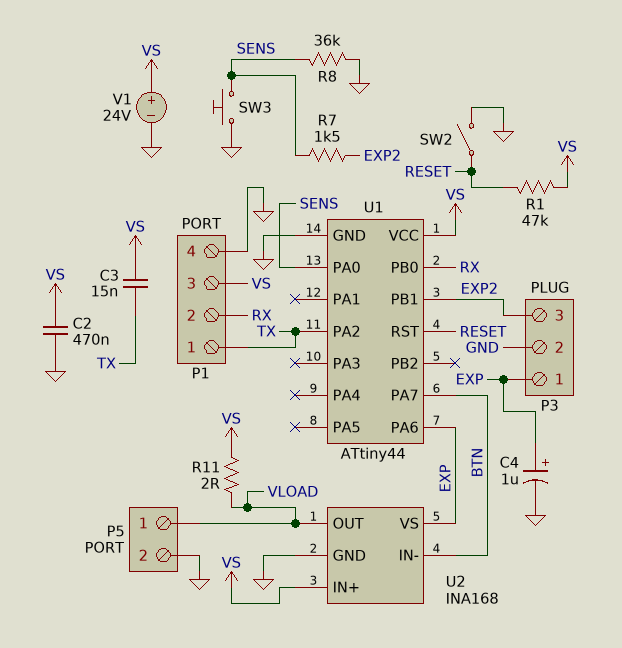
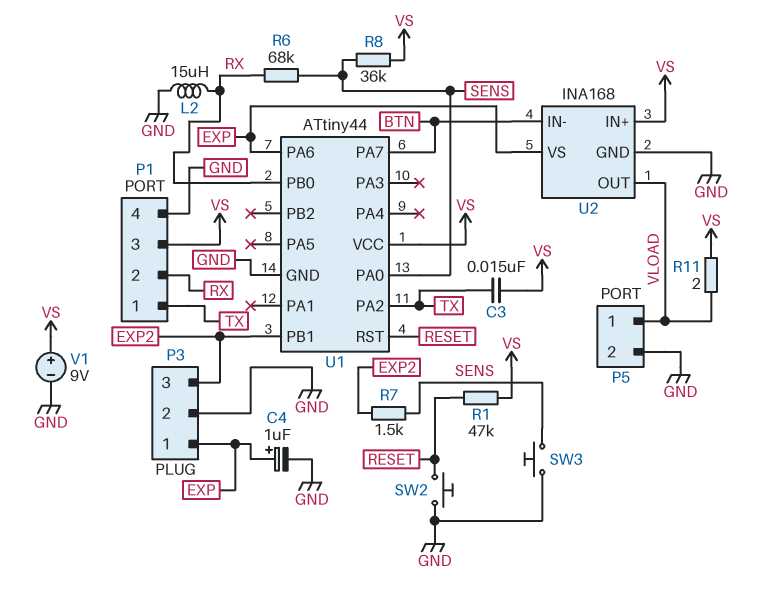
C2: 470nF (GND, VS) -> none
L2: none -> 15uH (GND, RX)
R6: none -> 68k (RX, SENS)
R8: 36k (GND, SENS) -> 36k (SENS, VS)
SW2: switch (GND, RESET) -> button (GND, RESET)
V1: 24V (plus VS, minus GND) -> 9V (plus VS, minus GND)

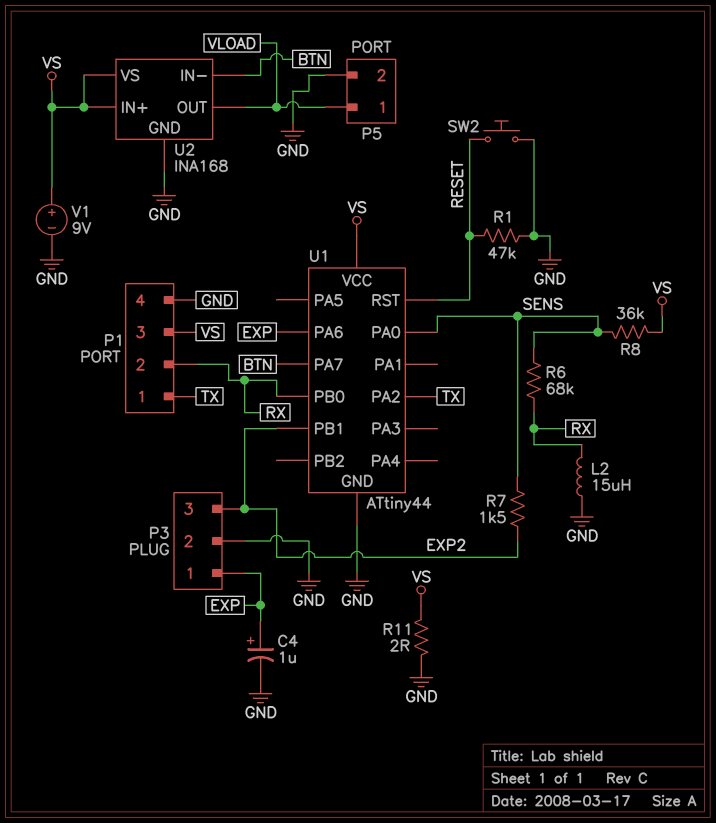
C3: 15nF (TX, VS) -> none
R1: 47k (RESET, VS) -> 47k (GND, RESET)
R11: 2 (VLOAD, VS) -> 2 (GND, VS)
SW3: button (GND, SENS) -> none
U2 pin VS: EXP -> VS

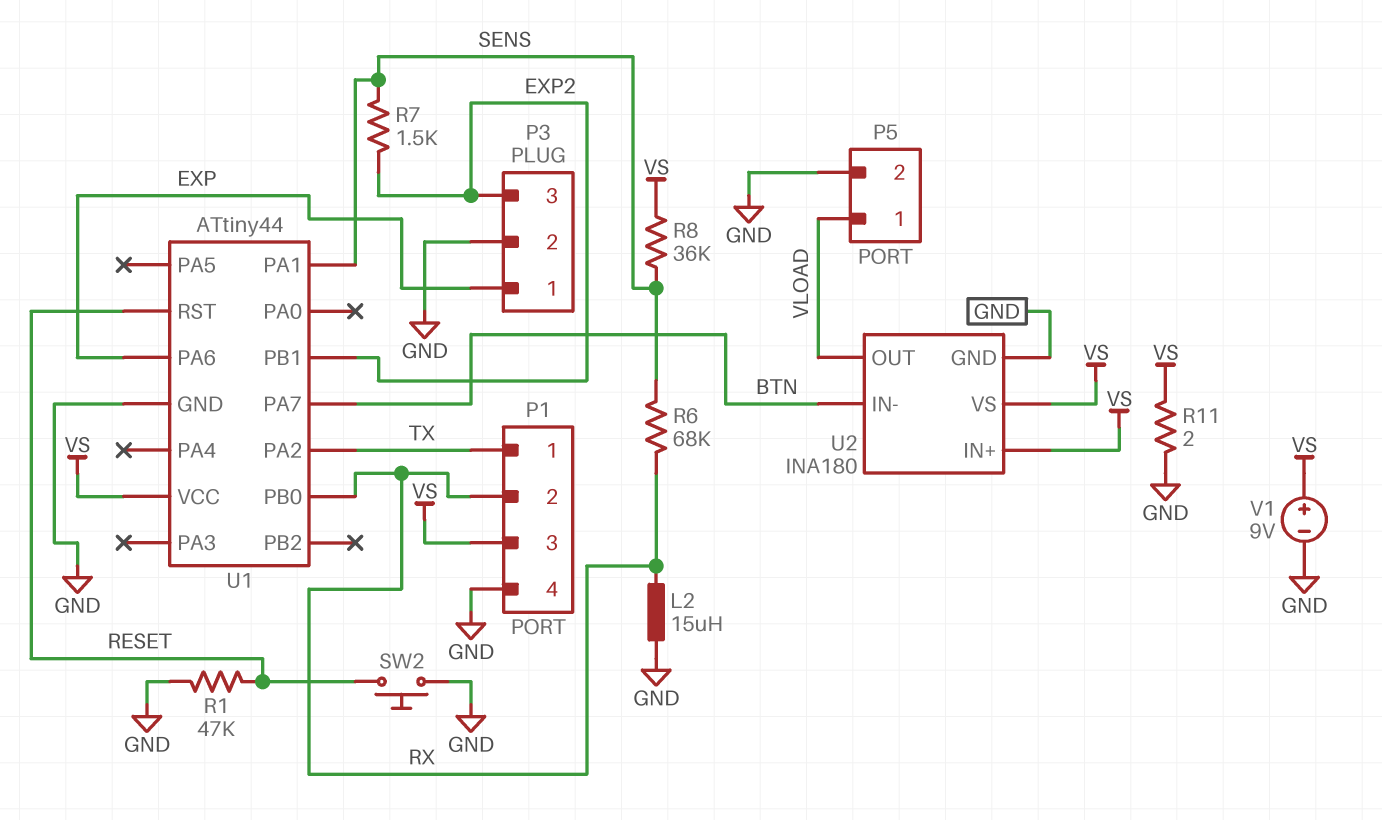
C4: 1uF (plus EXP, minus GND) -> none
U1 pin PA0: SENS -> none
U1 pin PA1: none -> SENS
U2: INA168 -> INA180

